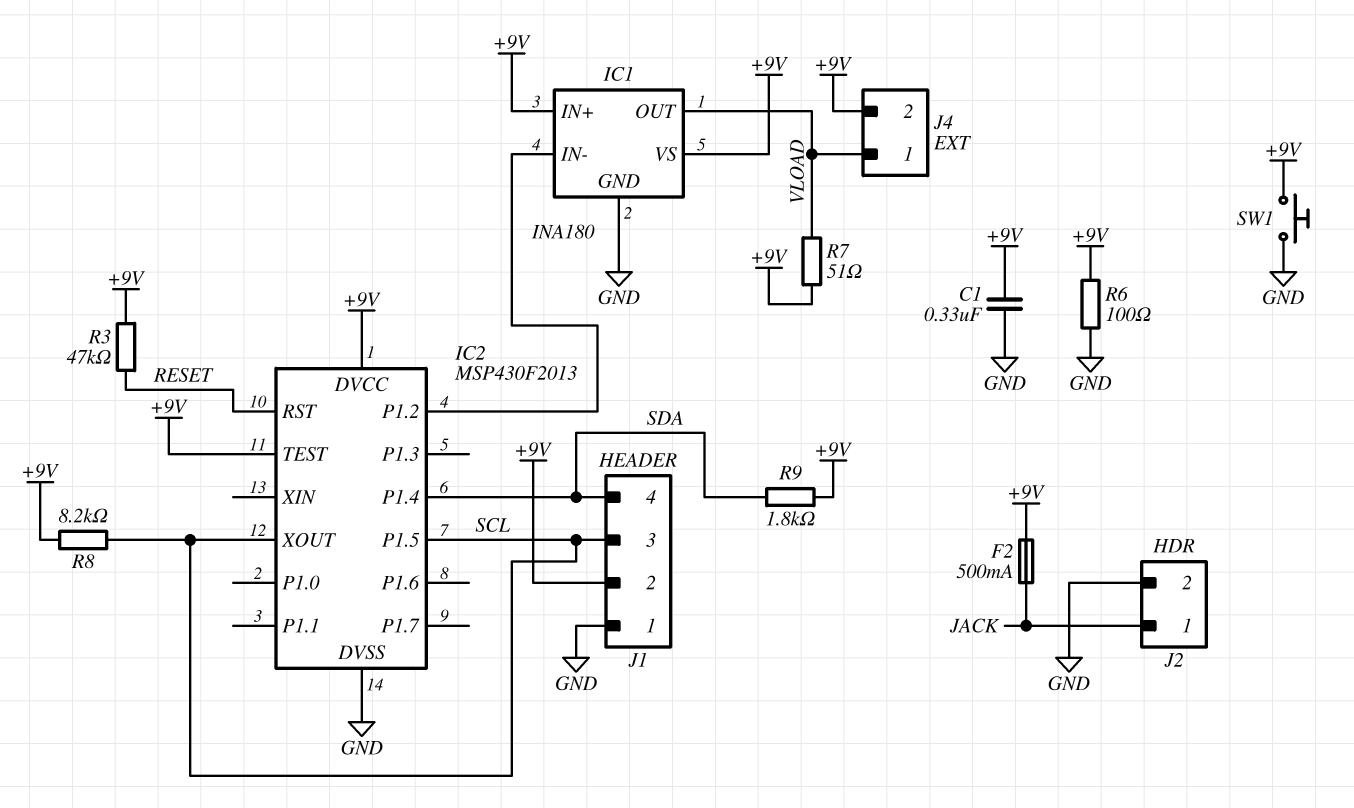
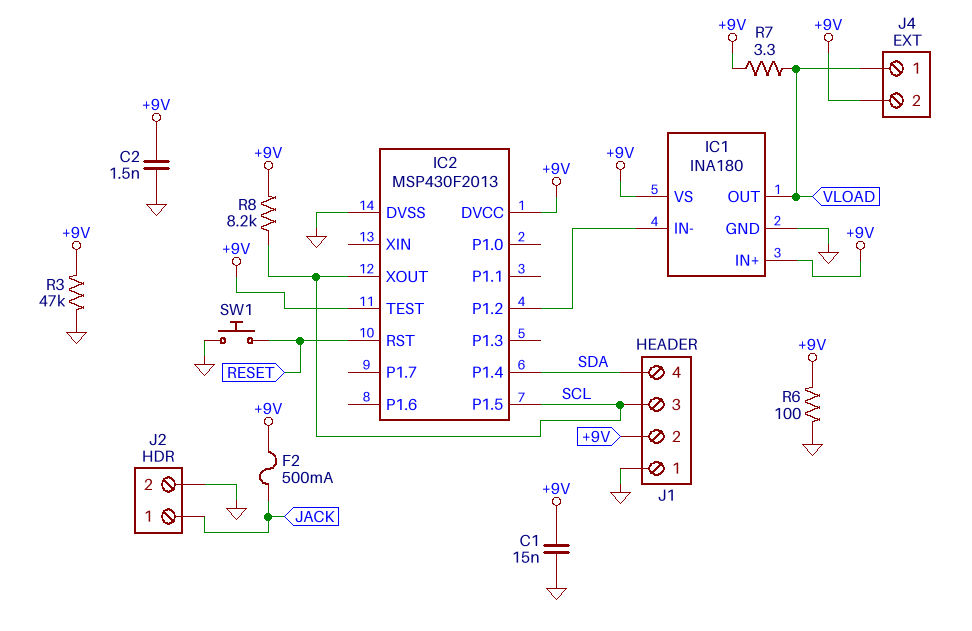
C1: 330nF (+9V, GND) -> 15nF (+9V, GND)
C2: none -> 1.5nF (+9V, GND)
R3: 47k (+9V, RESET) -> 47k (+9V, GND)
R7: 51 (+9V, VLOAD) -> 3.3 (+9V, VLOAD)
R9: 1.8k (+9V, SDA) -> none
SW1: button (+9V, GND) -> button (GND, RESET)

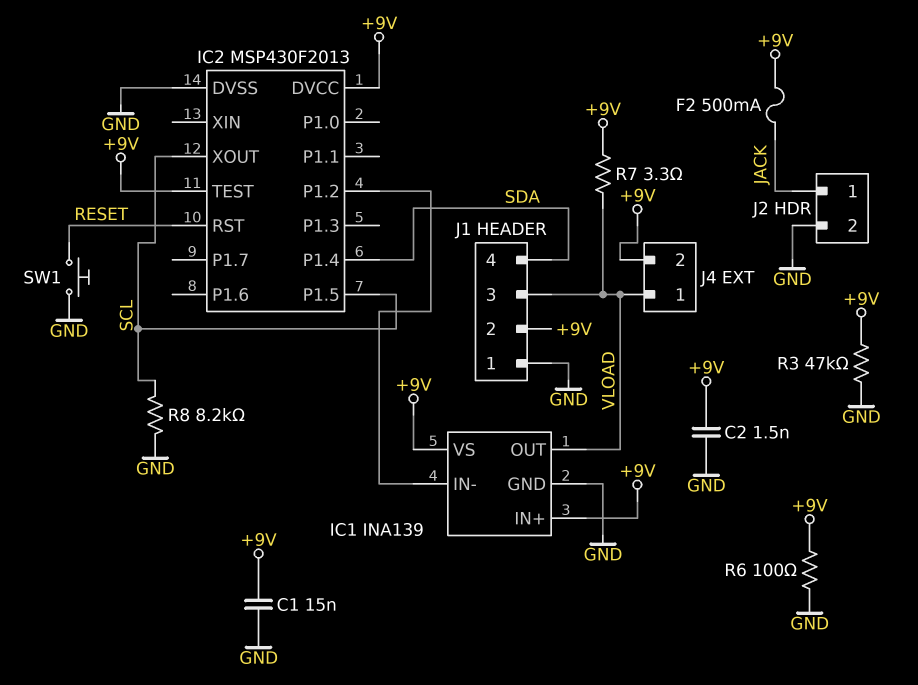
IC1: INA180 -> INA139
J1 pin 3: SCL -> VLOAD
R8: 8.2k (+9V, SCL) -> 8.2k (GND, SCL)

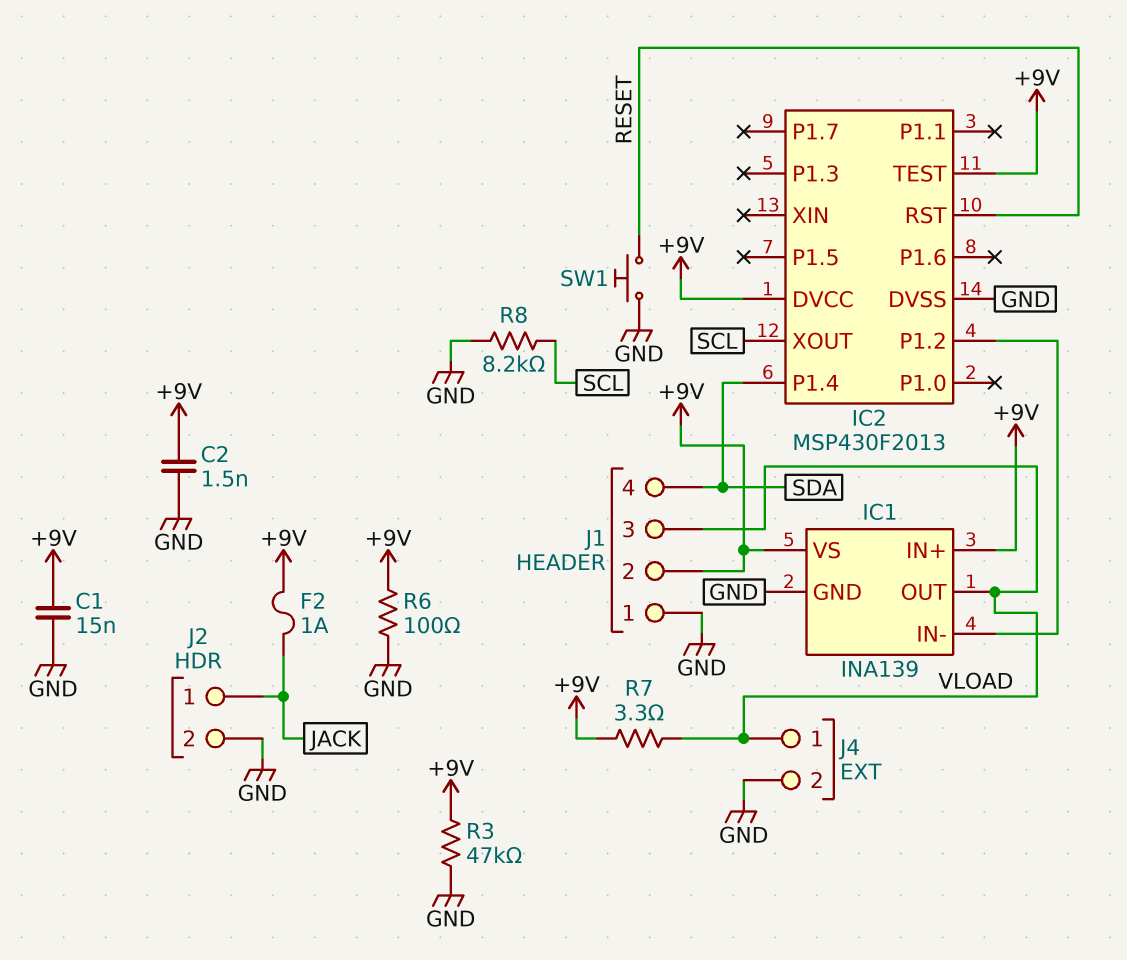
F2: 500mA (+9V, JACK) -> 1A (+9V, JACK)
IC2 pin P1.5: SCL -> none
J4 pin 2: +9V -> GND

